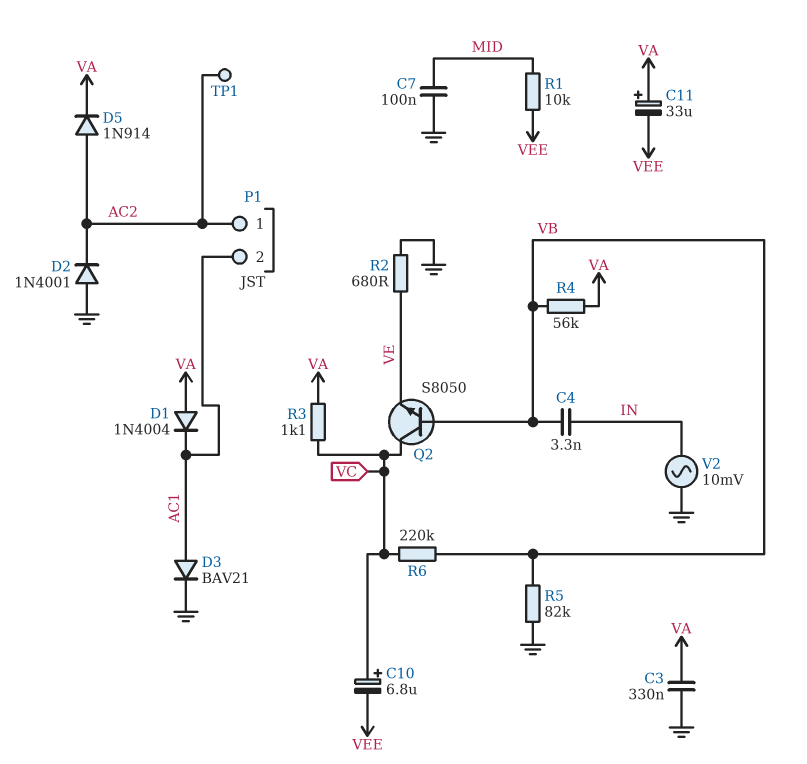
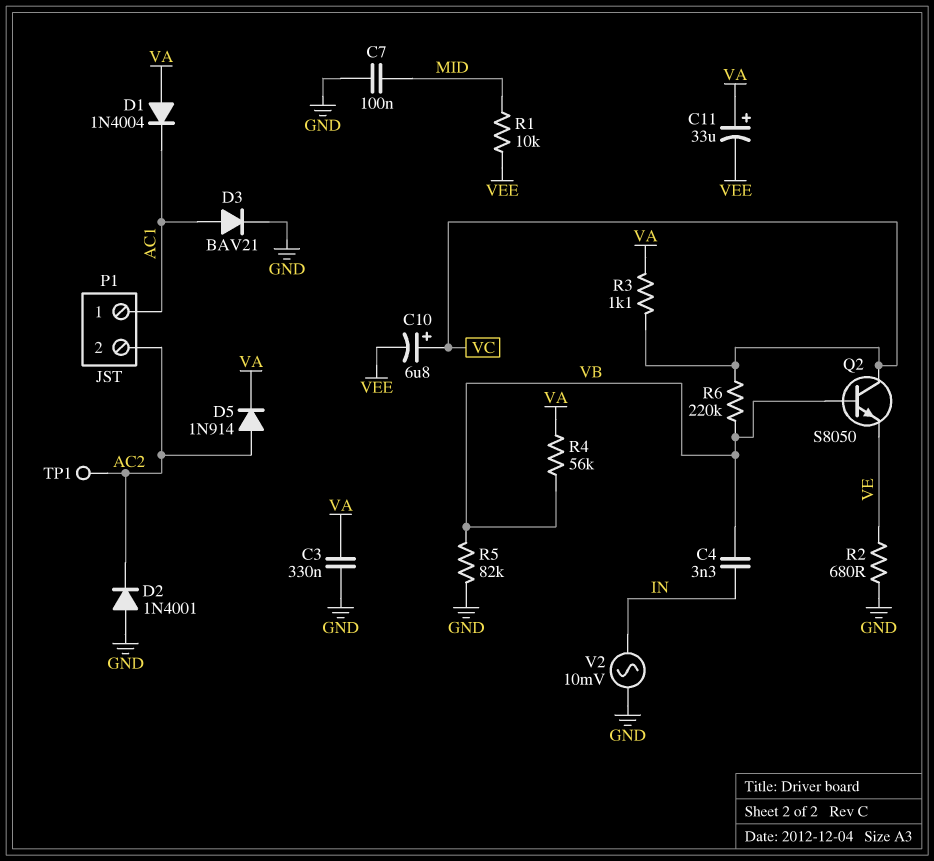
P1 pin 1: AC2 -> AC1
P1 pin 2: AC1 -> AC2

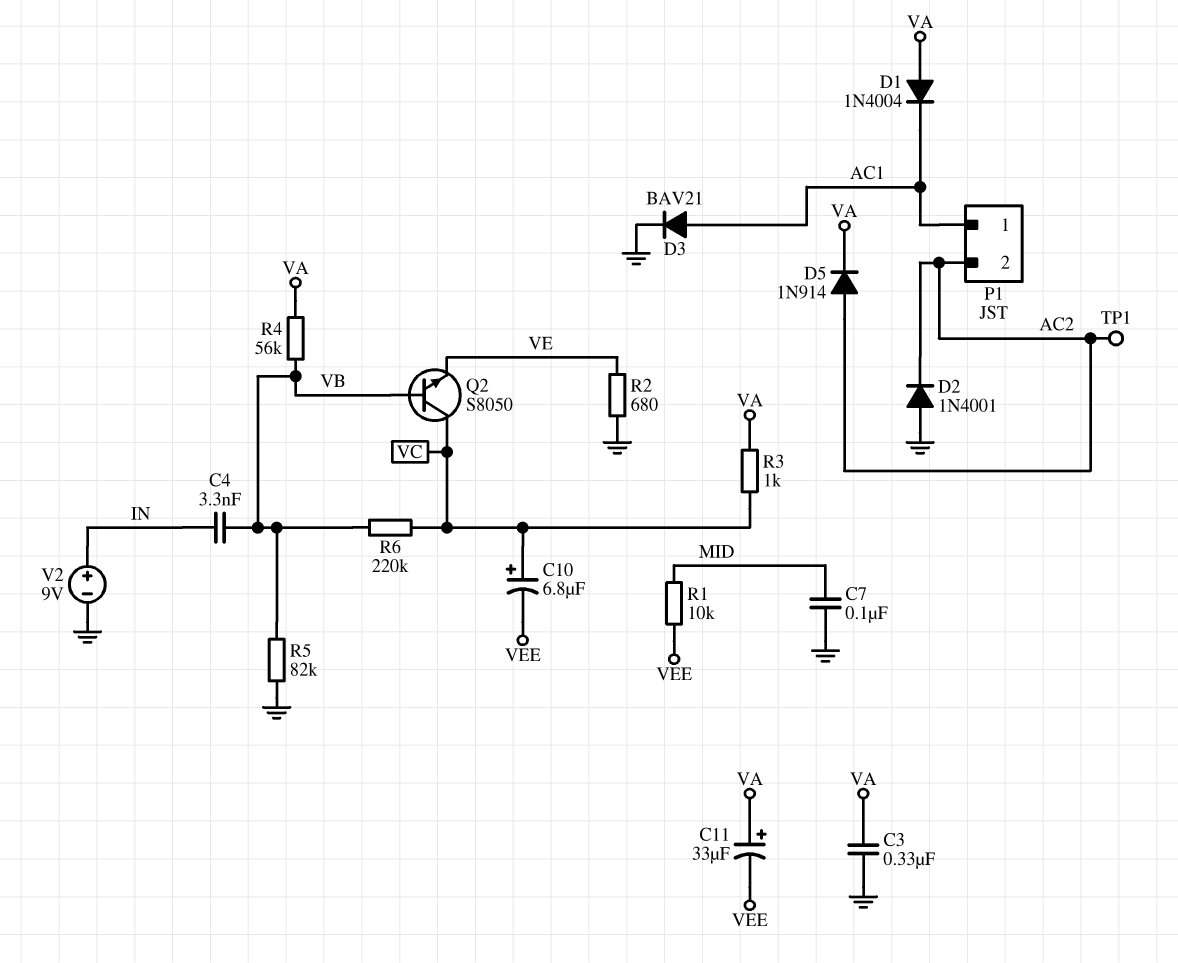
R3: 1.1k (VA, VC) -> 1k (VA, VC)
V2: AC 10mV (GND, IN) -> 9V (plus IN, minus GND)

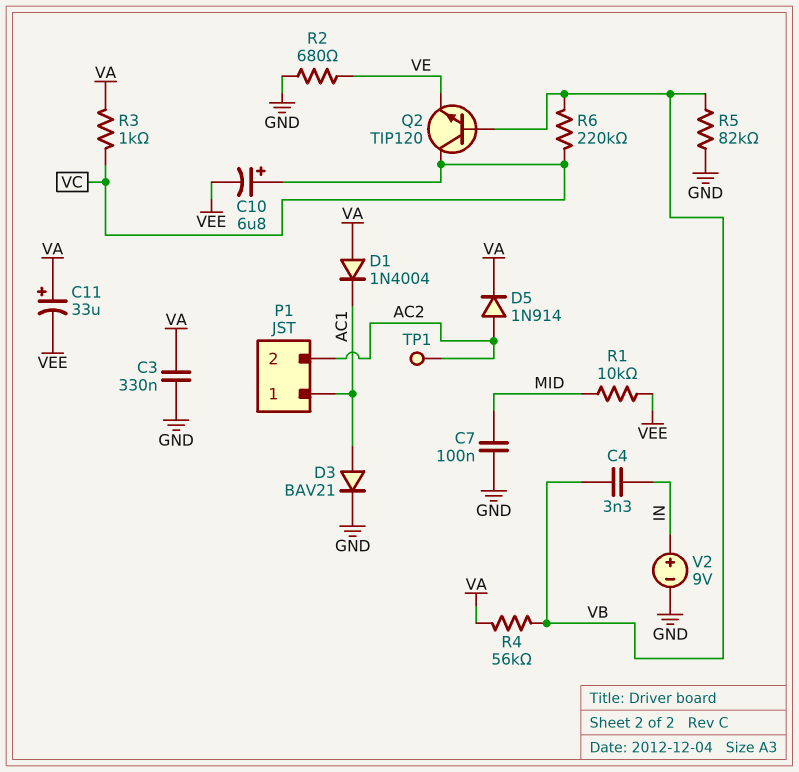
D2: diode 1N4001 (A GND, K AC2) -> none
Q2: NPN S8050 (B VB, C VC, E VE) -> NPN TIP120 (B VB, C VC, E VE)

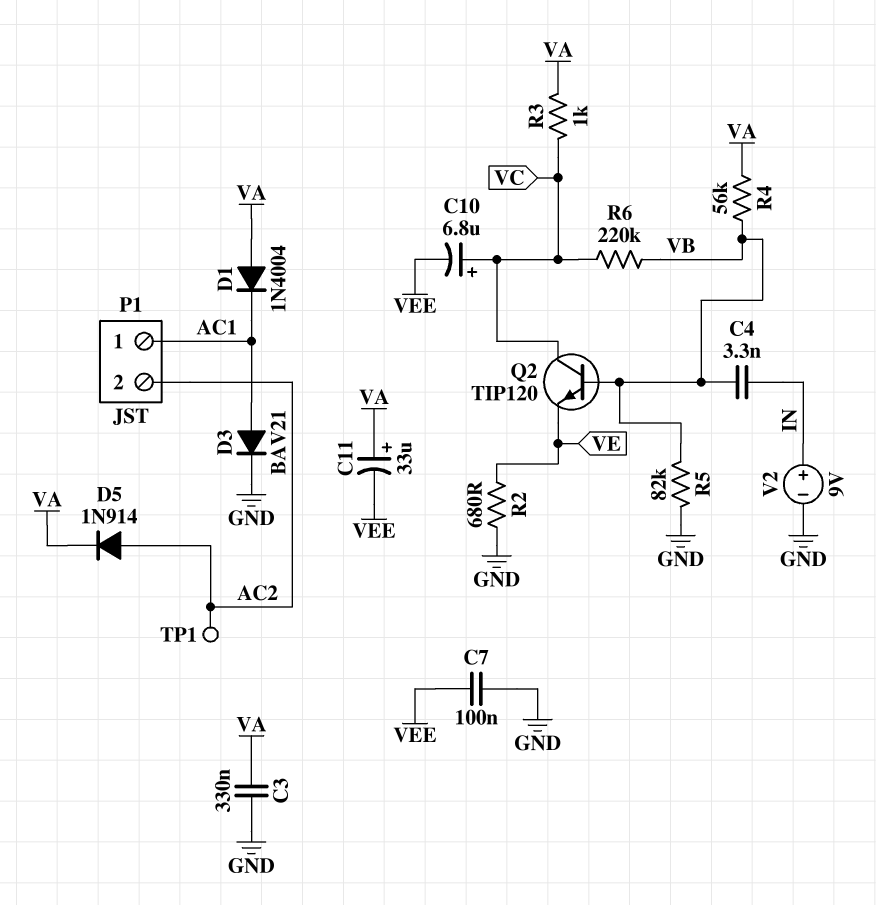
C7: 100nF (GND, MID) -> 100nF (GND, VEE)
R1: 10k (MID, VEE) -> none

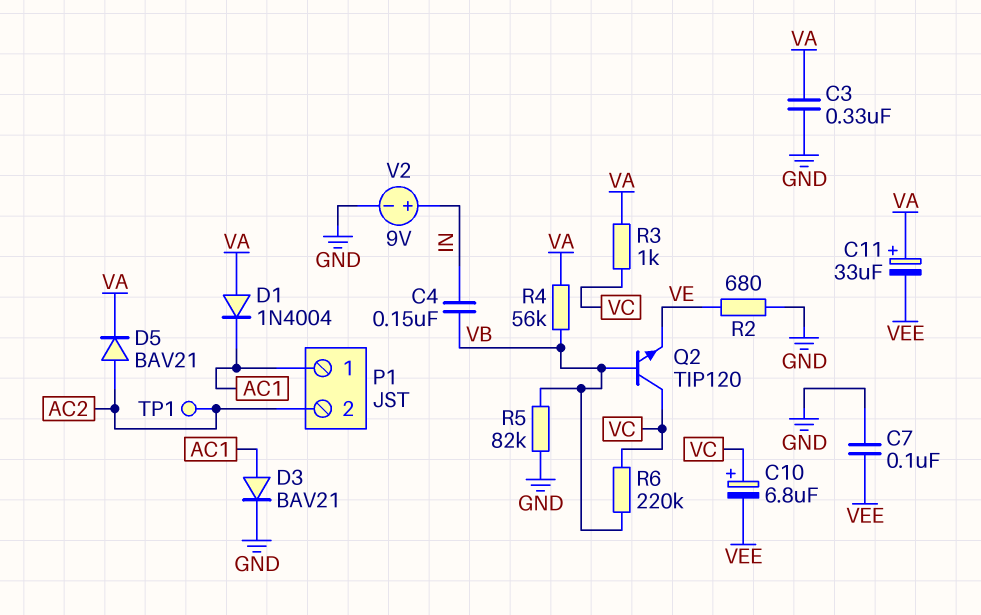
C4: 3.3nF (IN, VB) -> 150nF (IN, VB)
D5: diode 1N914 (A AC2, K VA) -> diode BAV21 (A AC2, K VA)

